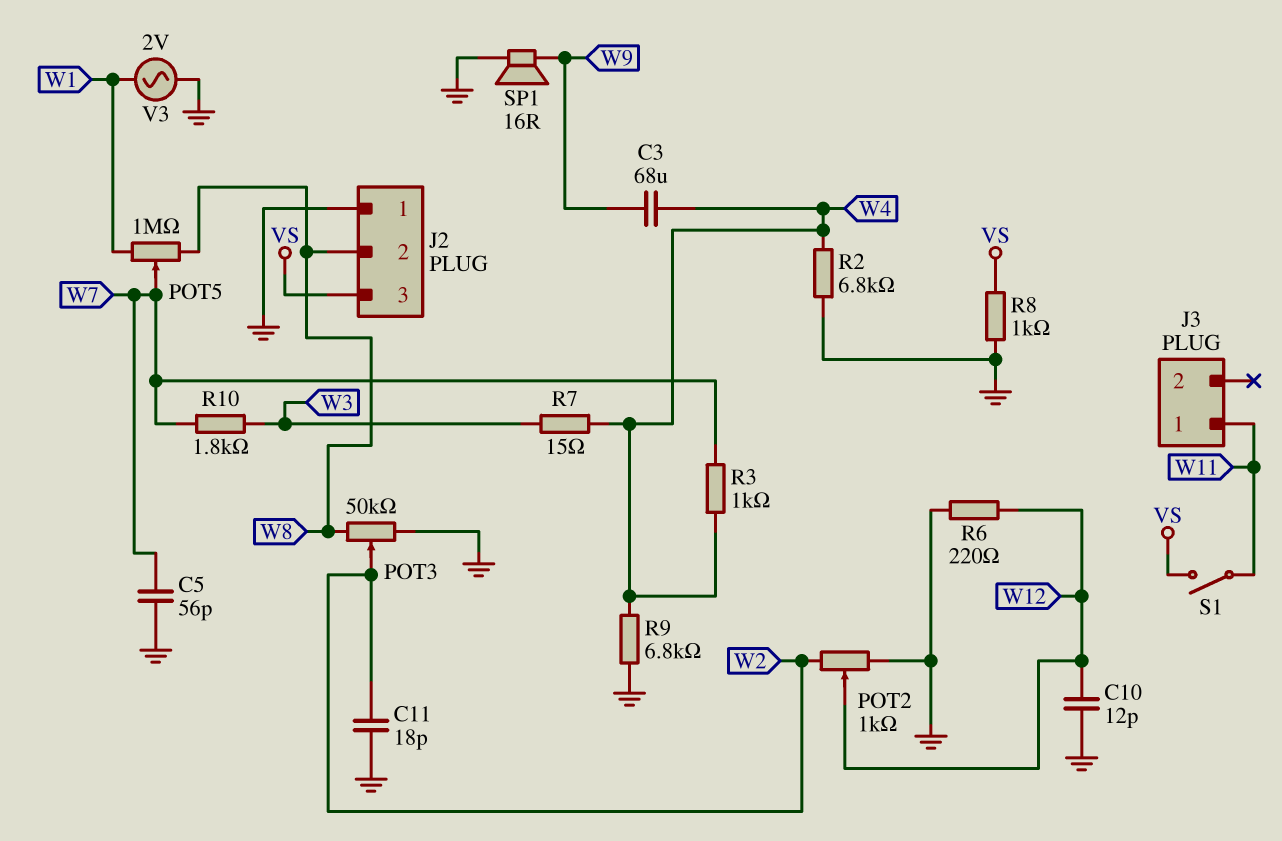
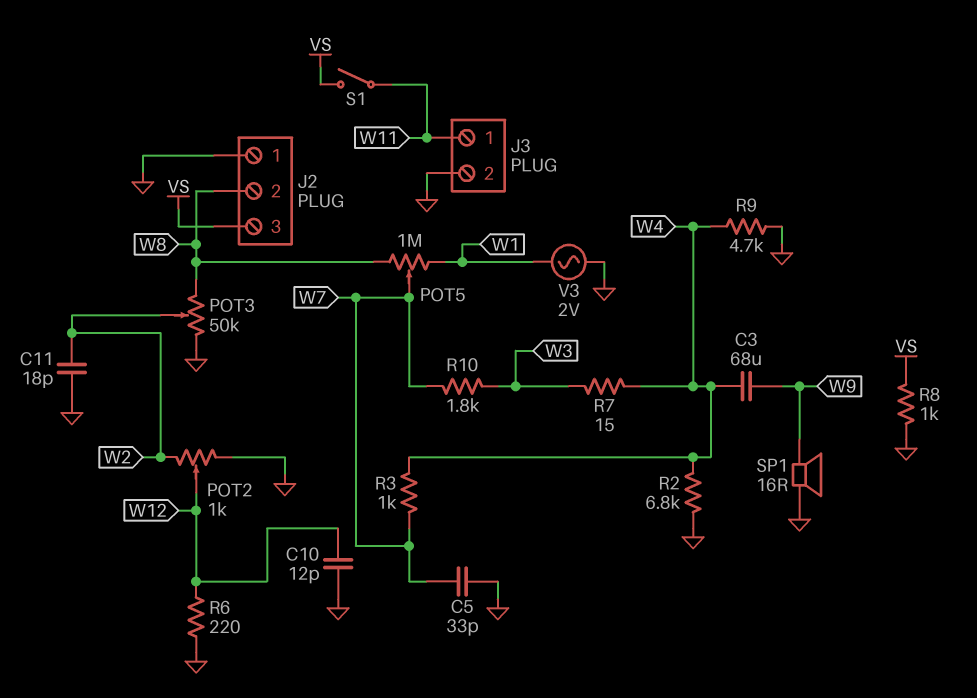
C5: 56pF (GND, W7) -> 33pF (GND, W7)
J3 pin 2: none -> GND
R9: 6.8k (GND, W4) -> 4.7k (GND, W4)

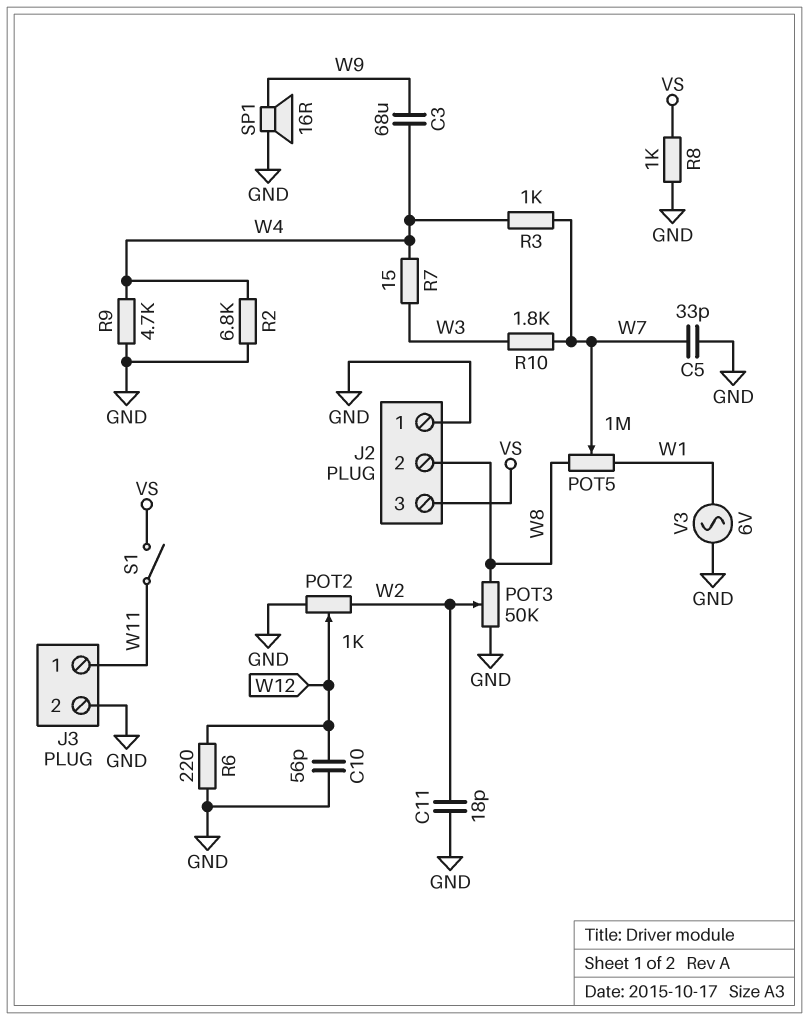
C10: 12pF (GND, W12) -> 56pF (GND, W12)
V3: AC 2V (GND, W1) -> AC 6V (GND, W1)

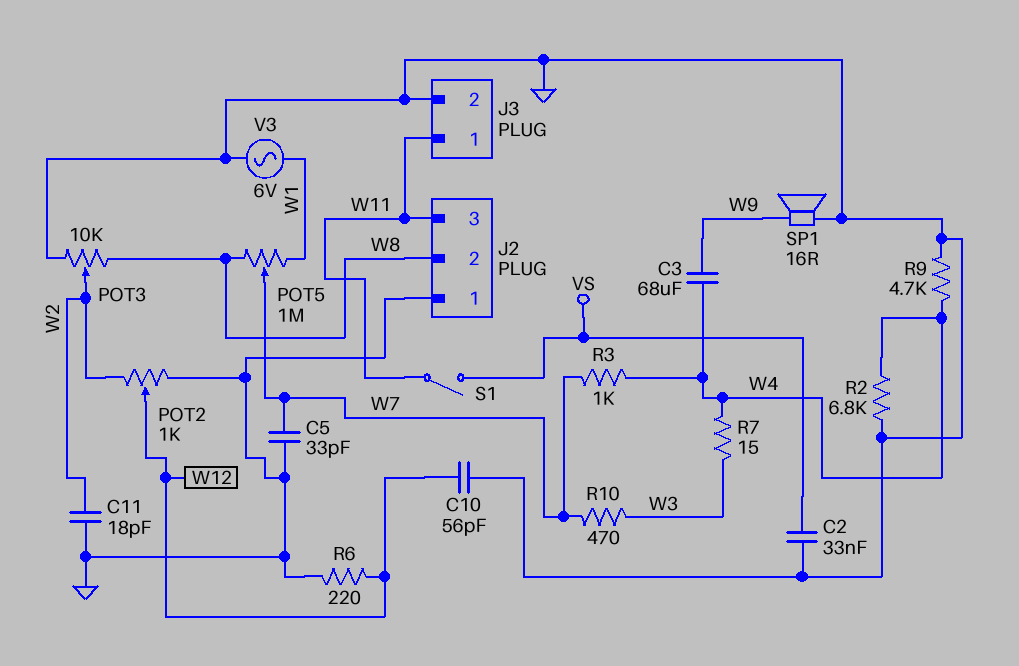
C2: none -> 33nF (GND, VS)
J2 pin 3: VS -> W11
POT3: 50k (GND, W8, wiper W2) -> 10k (GND, W8, wiper W2)
R8: 1k (GND, VS) -> none
R10: 1.8k (W3, W7) -> 470 (W3, W7)

